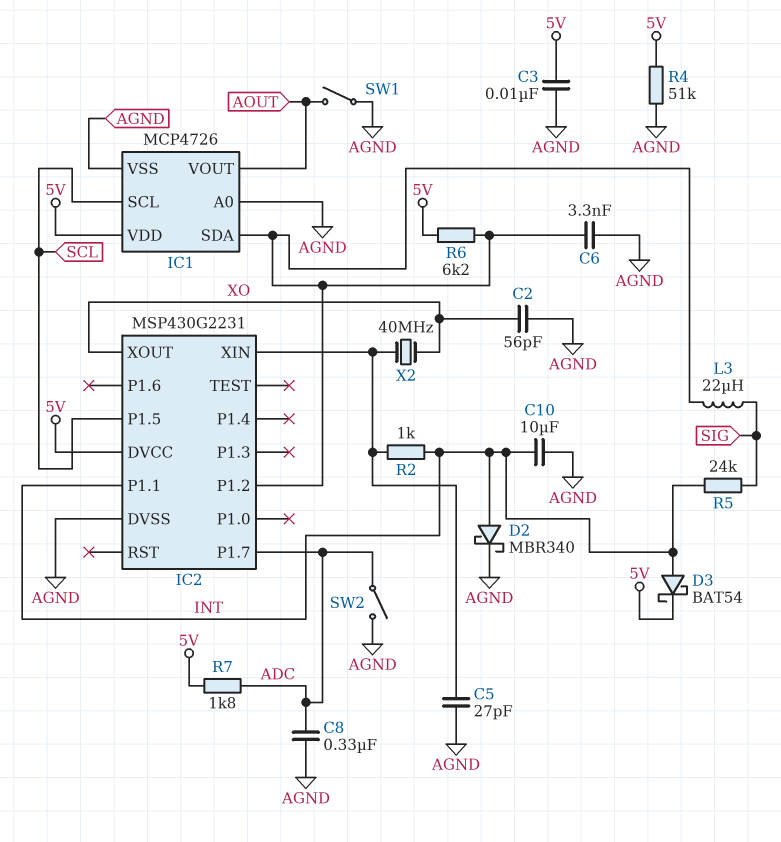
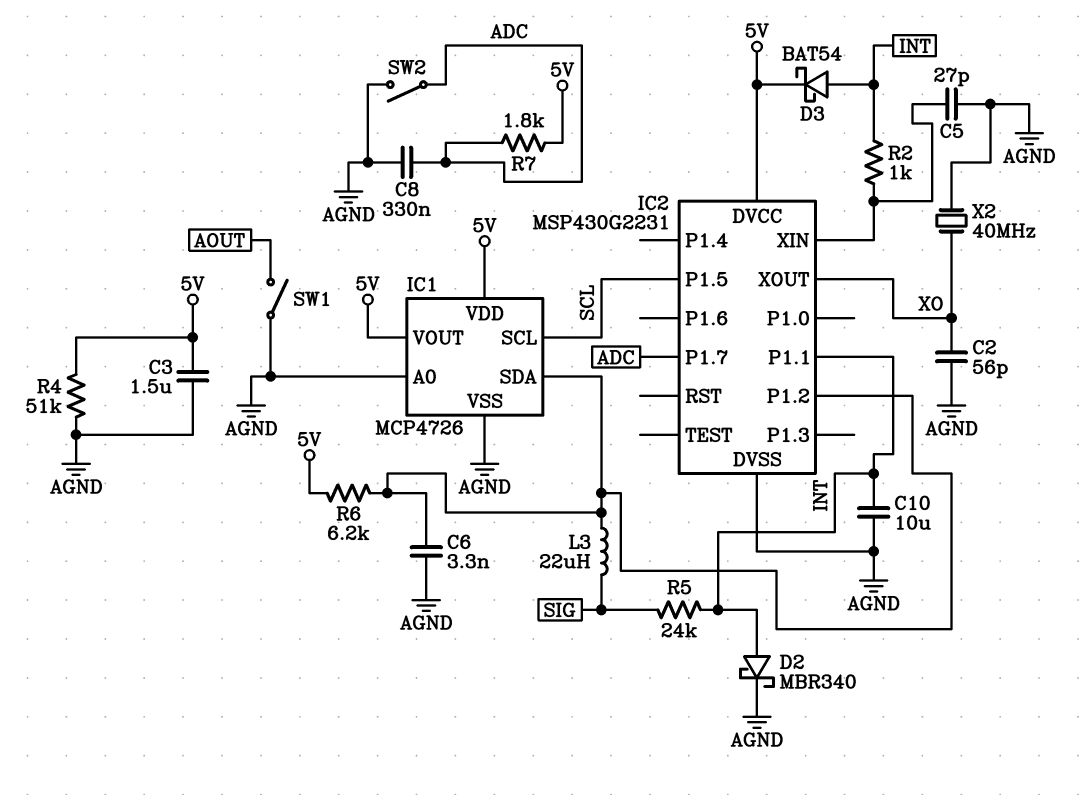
C3: 10nF (5V, AGND) -> 1.5uF (5V, AGND)
IC1 pin VOUT: AOUT -> 5V
X2: 40MHz (IC2/XIN, XO) -> 40MHz (AGND, XO)

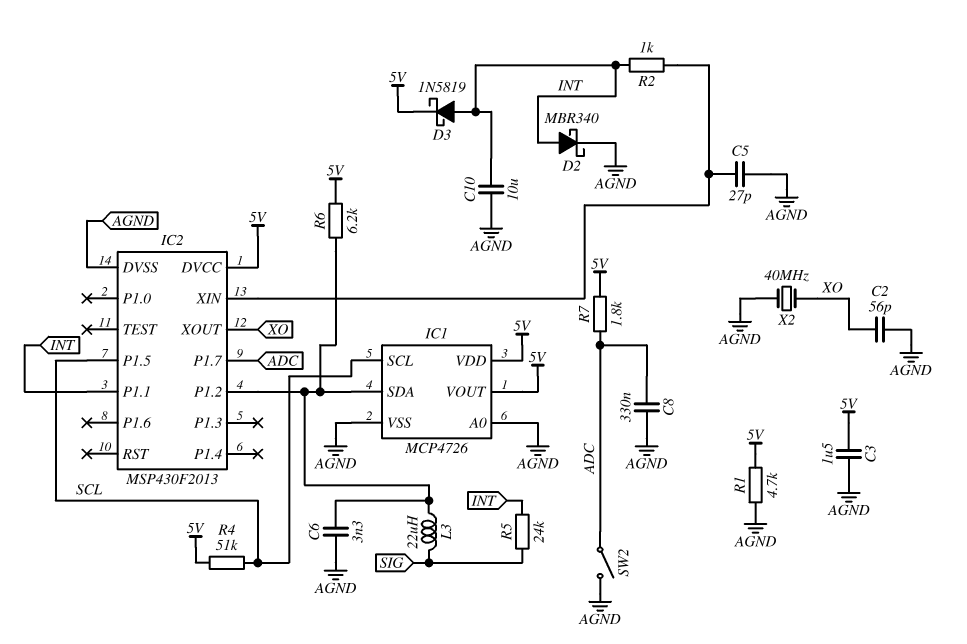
D3: schottky BAT54 (A INT, K 5V) -> schottky 1N5819 (A INT, K 5V)
IC2: MSP430G2231 -> MSP430F2013
R1: none -> 4.7k (5V, AGND)
R4: 51k (5V, AGND) -> 51k (5V, SCL)
SW1: switch (AGND, AOUT) -> none

